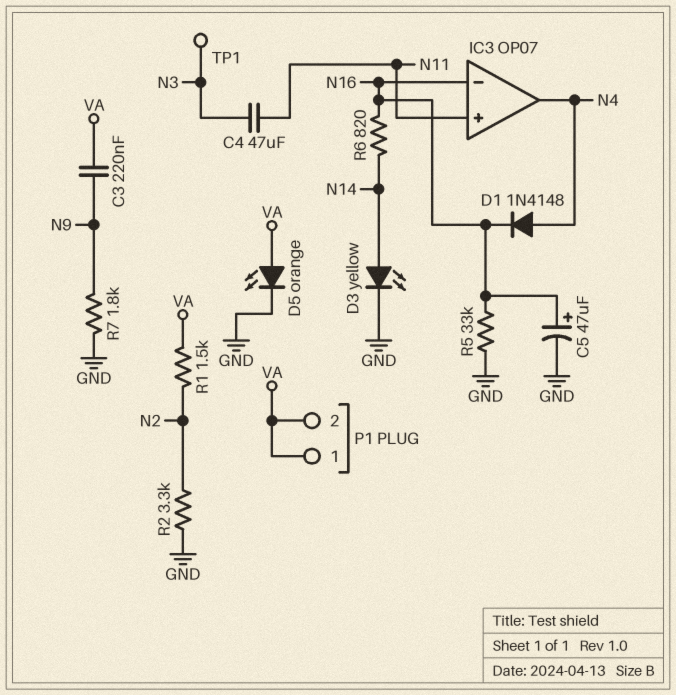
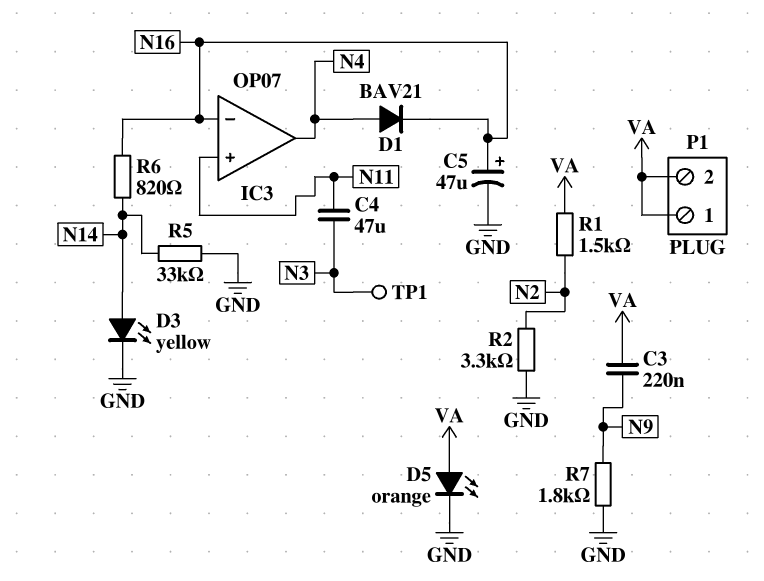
D1: diode 1N4148 (A N4, K N16) -> diode BAV21 (A N4, K N16)
R5: 33k (GND, N16) -> 33k (GND, N14)

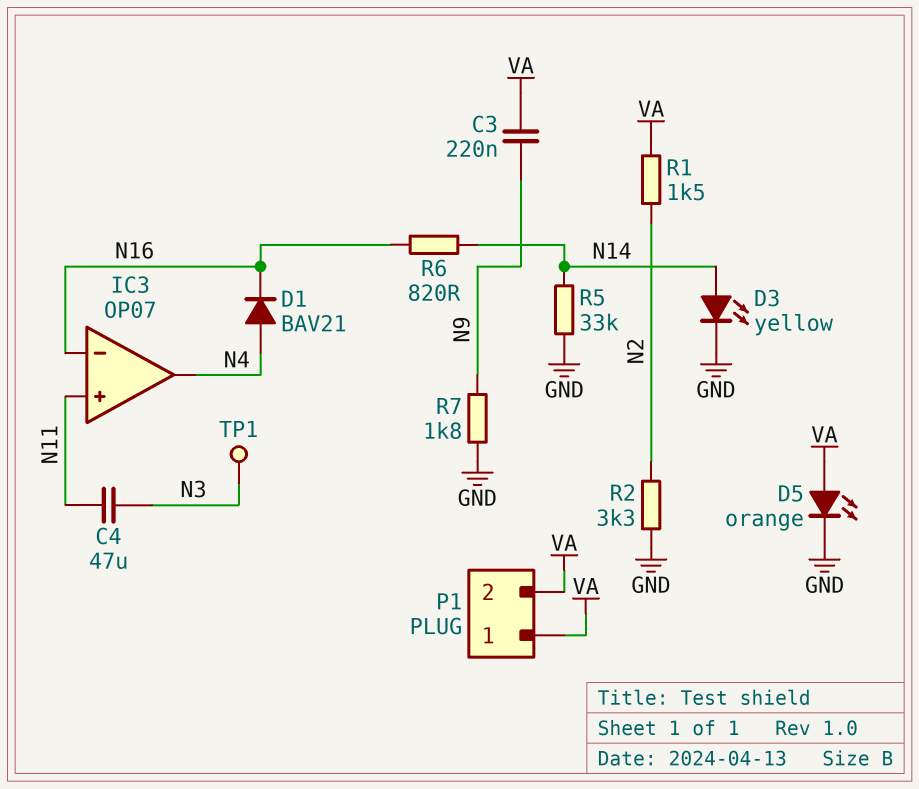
C5: 47uF (plus N16, minus GND) -> none

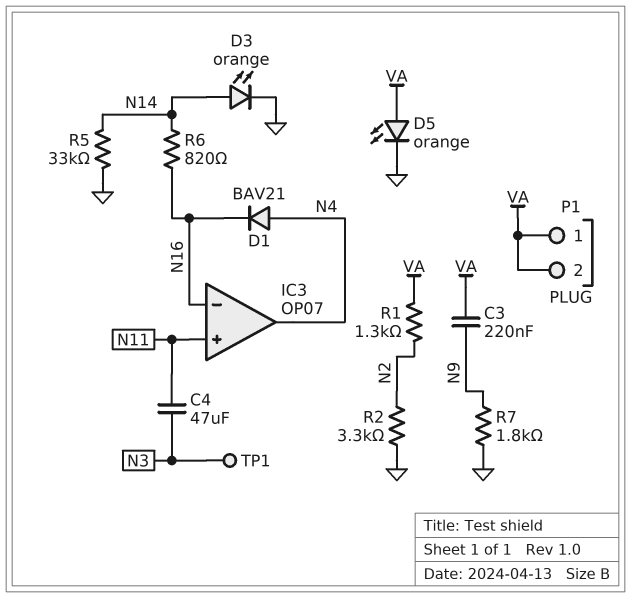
D3: LED yellow (A N14, K GND) -> LED orange (A N14, K GND)
R1: 1.5k (N2, VA) -> 1.3k (N2, VA)

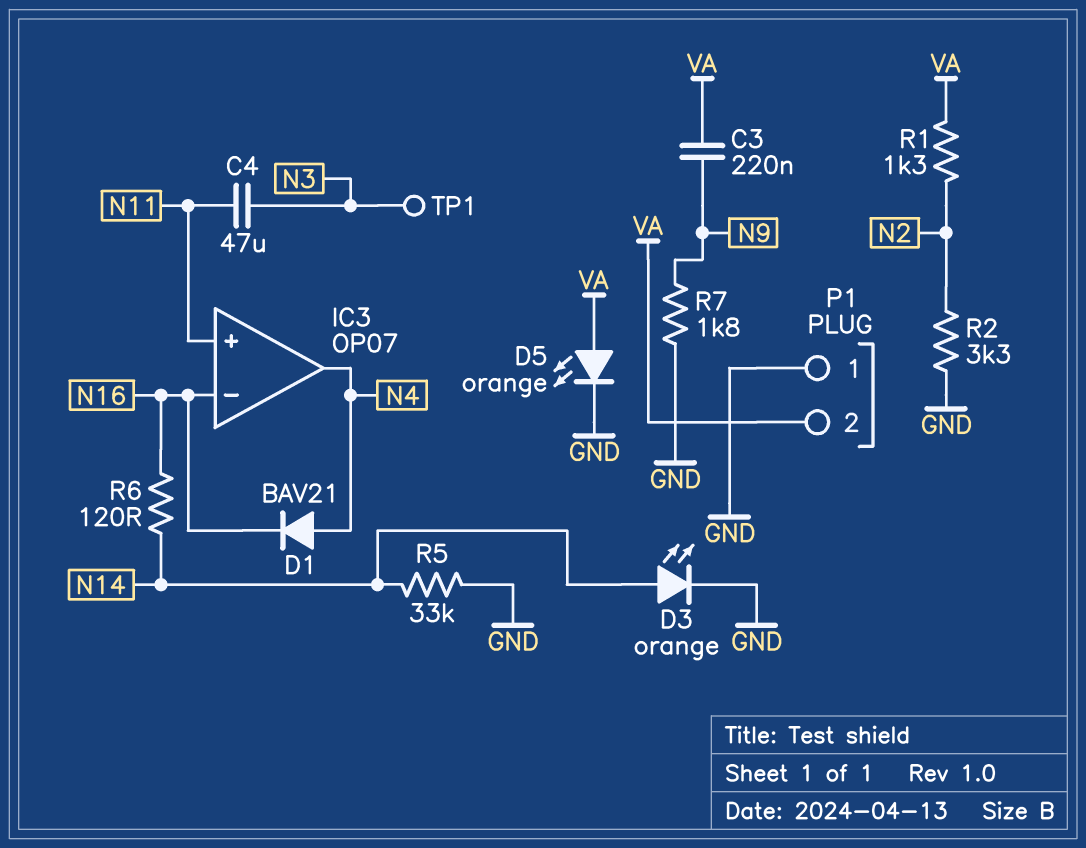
P1 pin 1: VA -> GND
R6: 820 (N14, N16) -> 120 (N14, N16)

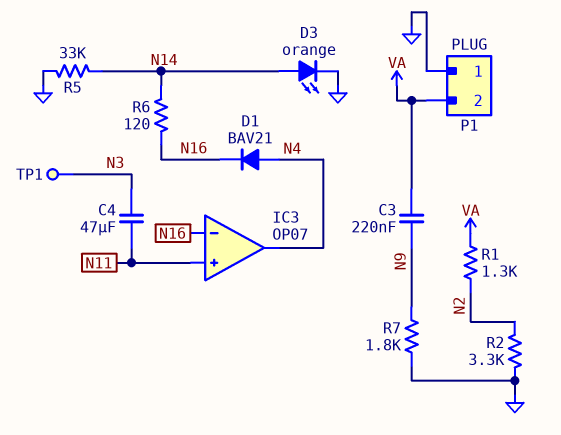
D5: LED orange (A VA, K GND) -> none

